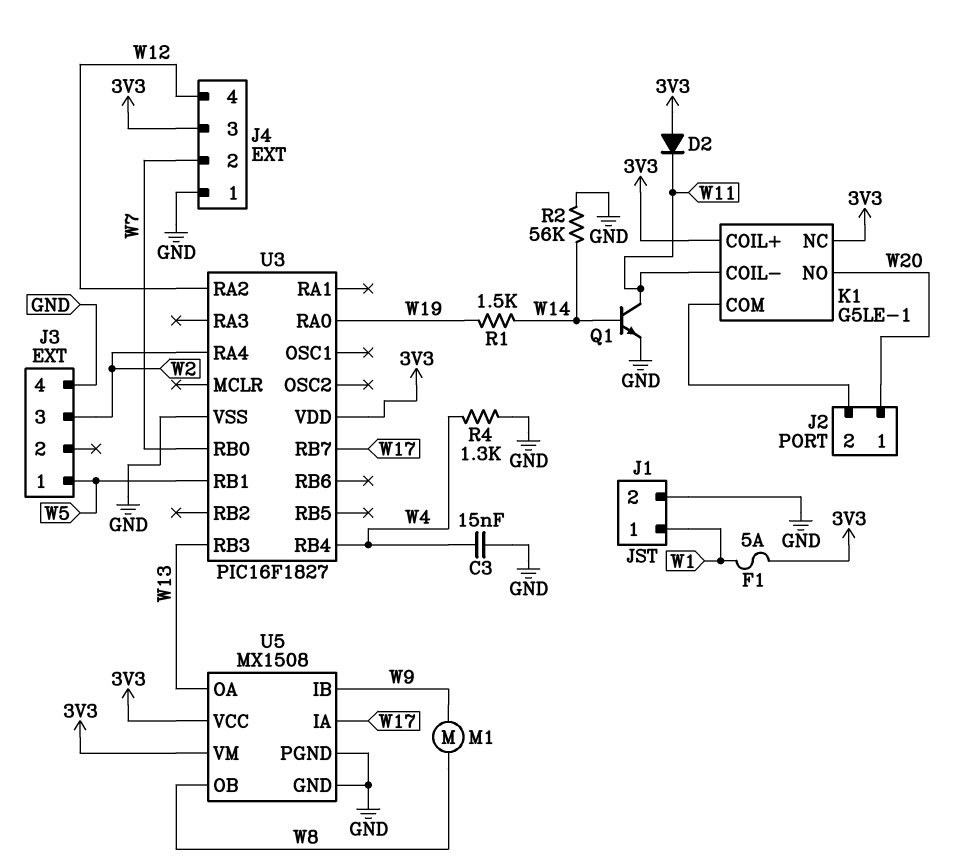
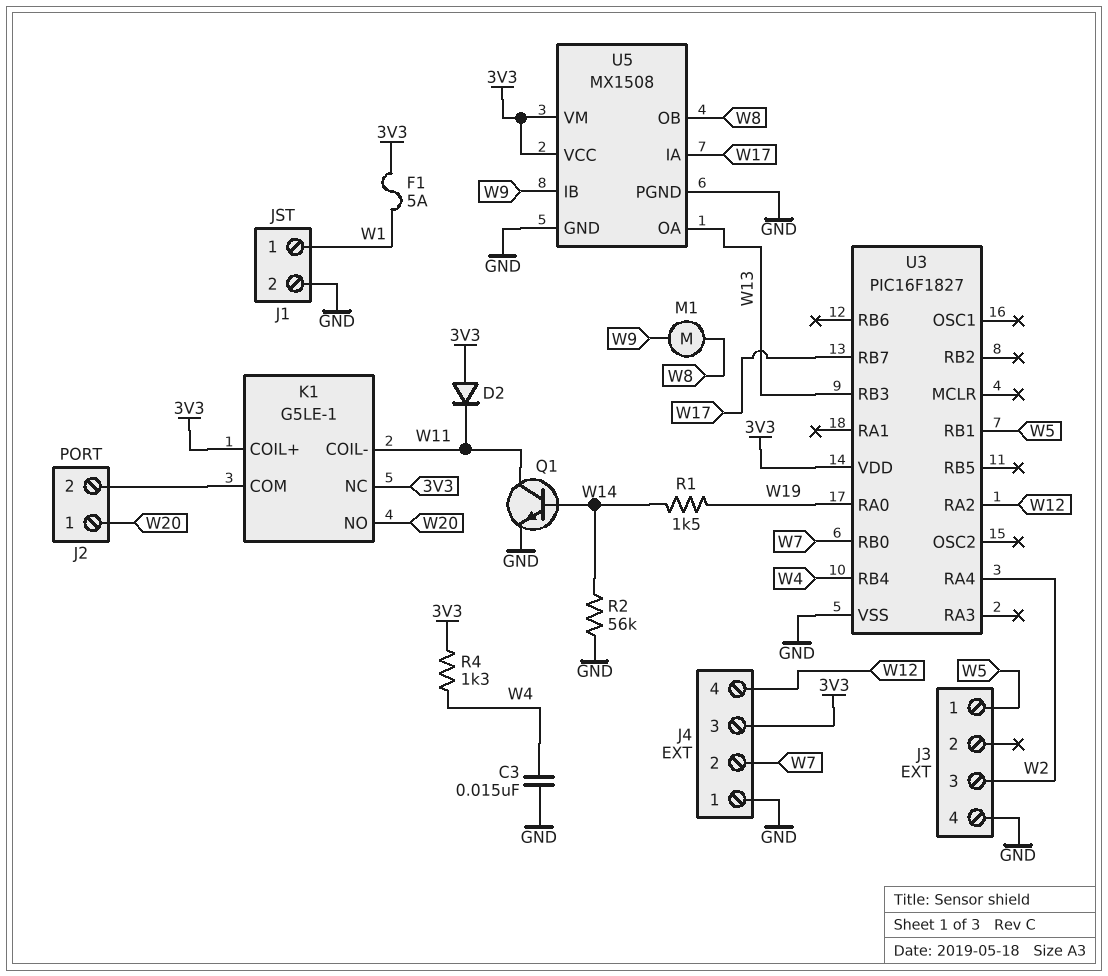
R4: 1.3k (GND, W4) -> 1.3k (3V3, W4)

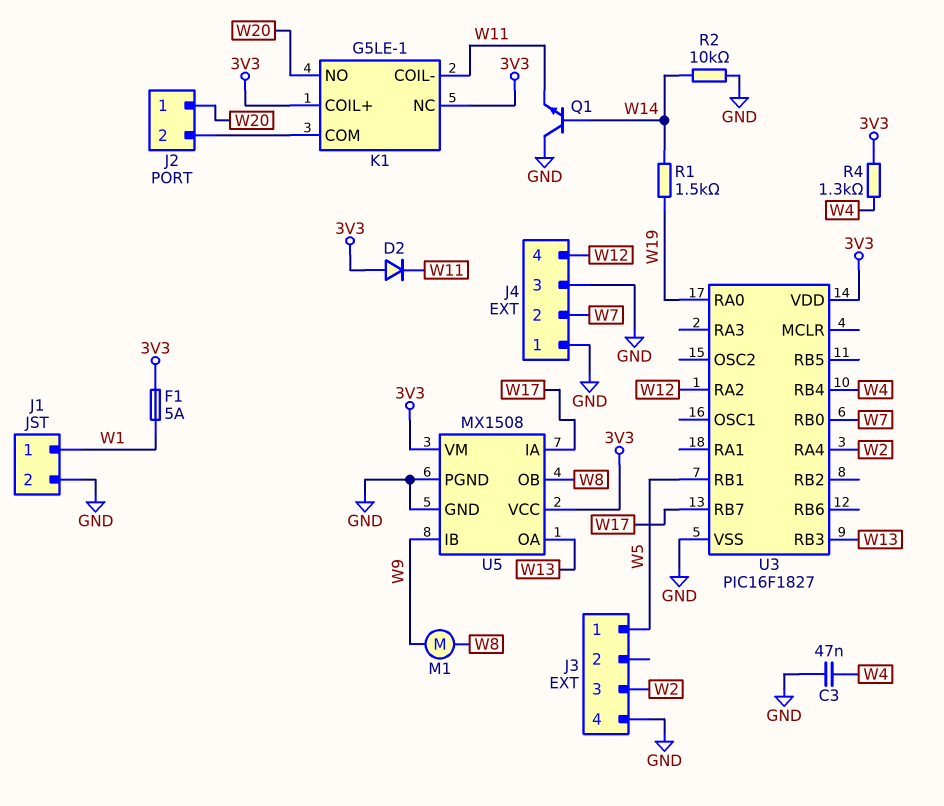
C3: 15nF (GND, W4) -> 47nF (GND, W4)
J4 pin 3: 3V3 -> GND
Q1: NPN (B W14, C W11, E GND) -> NPN (B W14, C GND, E W11)
R2: 56k (GND, W14) -> 10k (GND, W14)

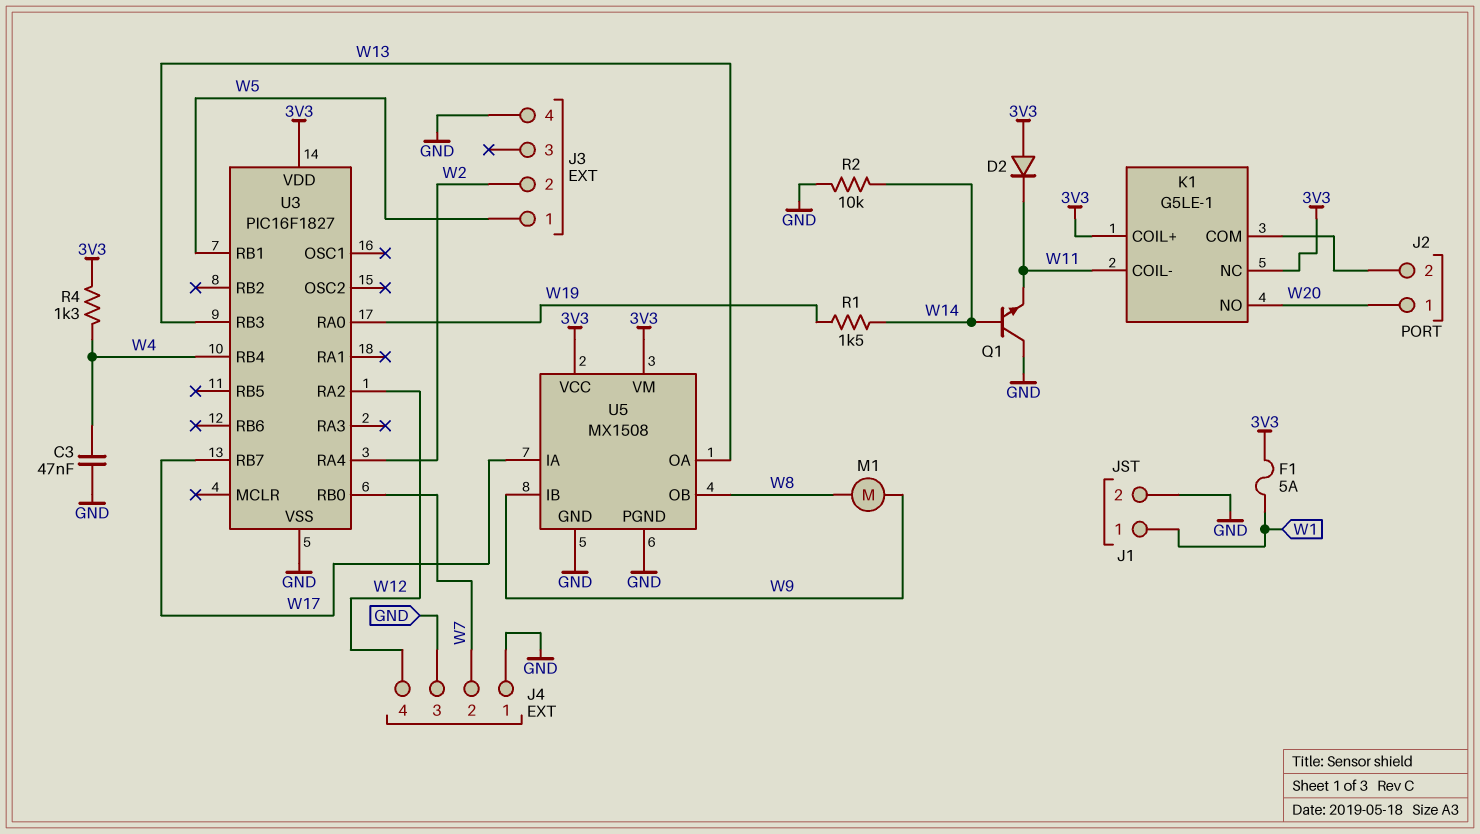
J3 pin 2: none -> W2
J3 pin 3: W2 -> none

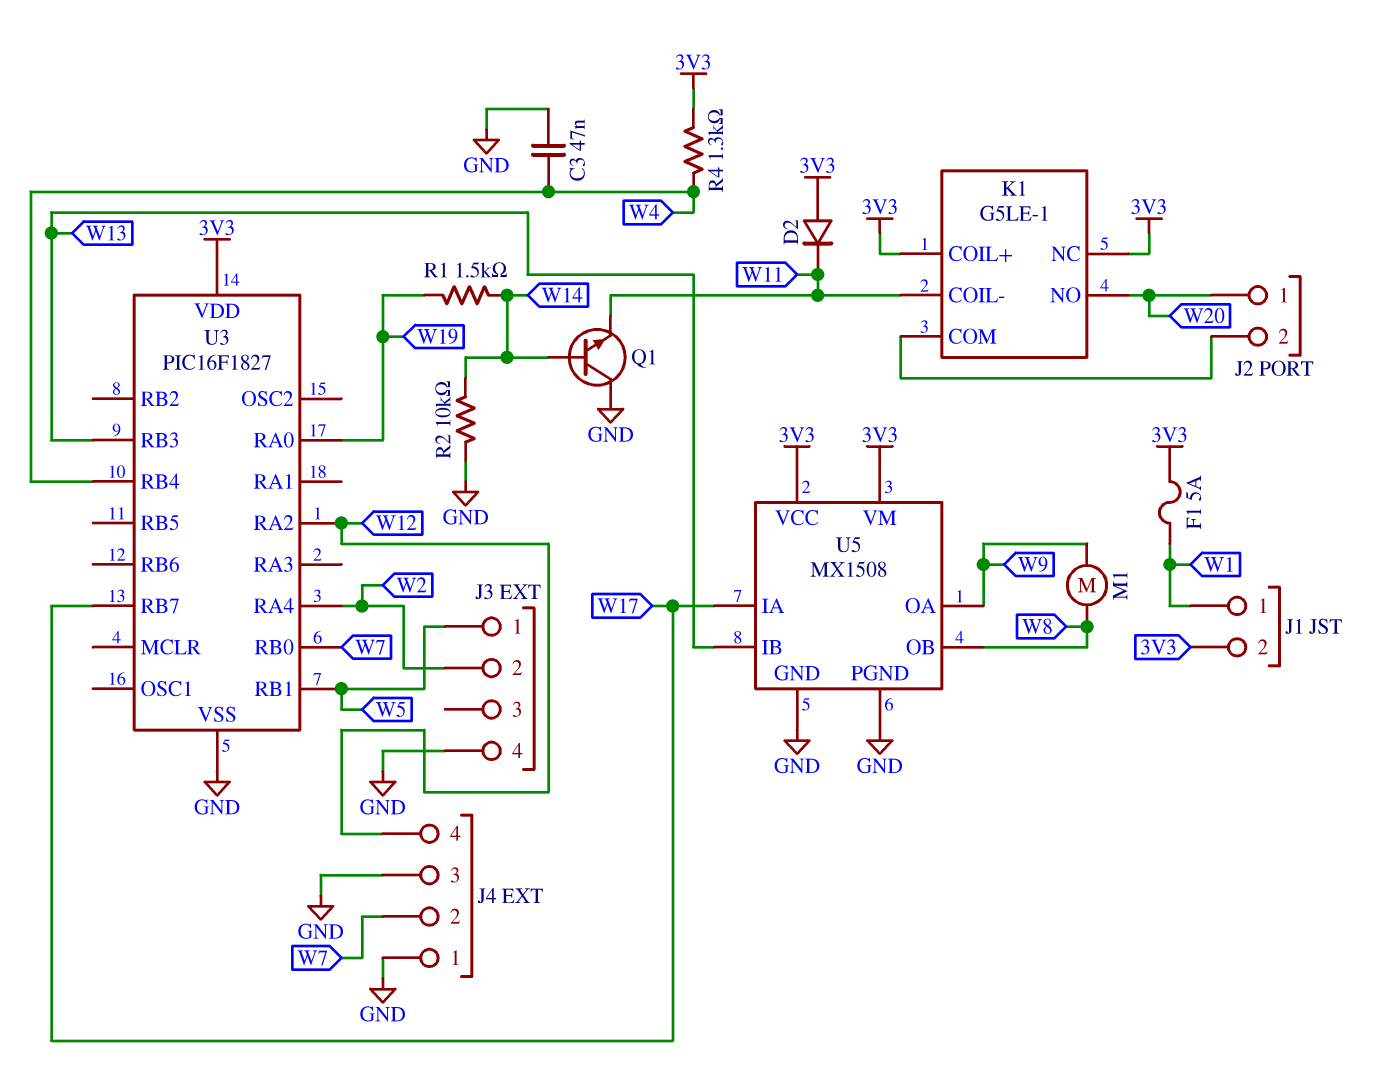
J1 pin 2: GND -> 3V3
U5 pin IB: W9 -> W13
U5 pin OA: W13 -> W9

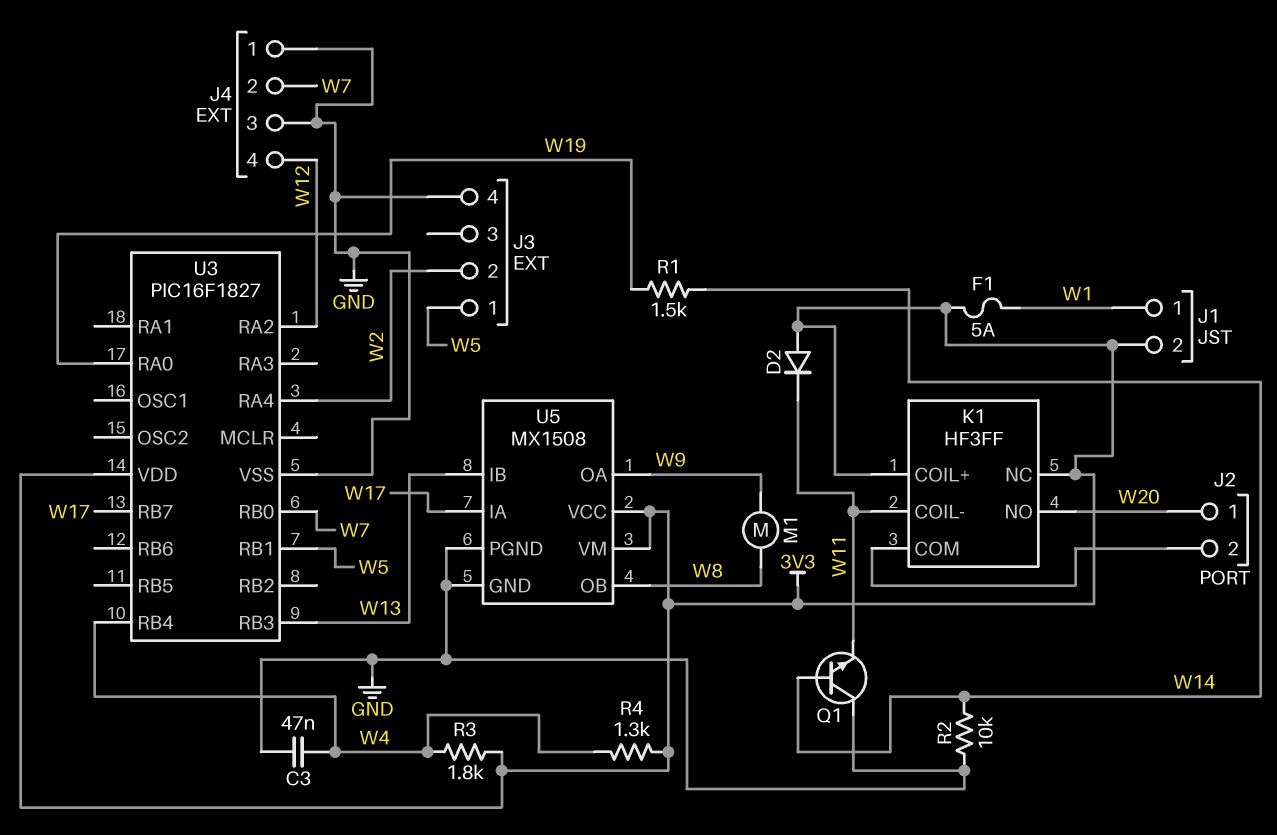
K1: G5LE-1 -> HF3FF
R3: none -> 1.8k (3V3, W4)

